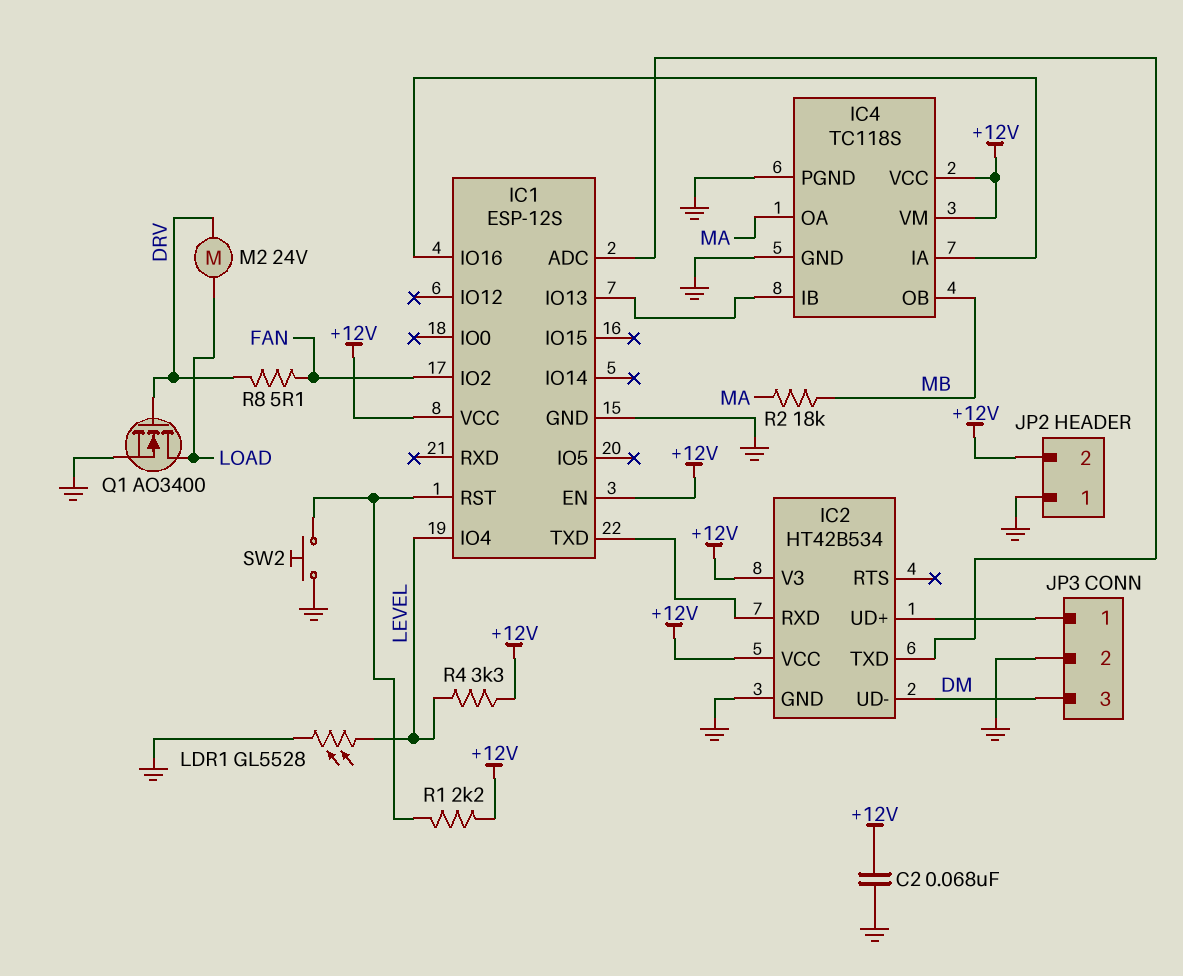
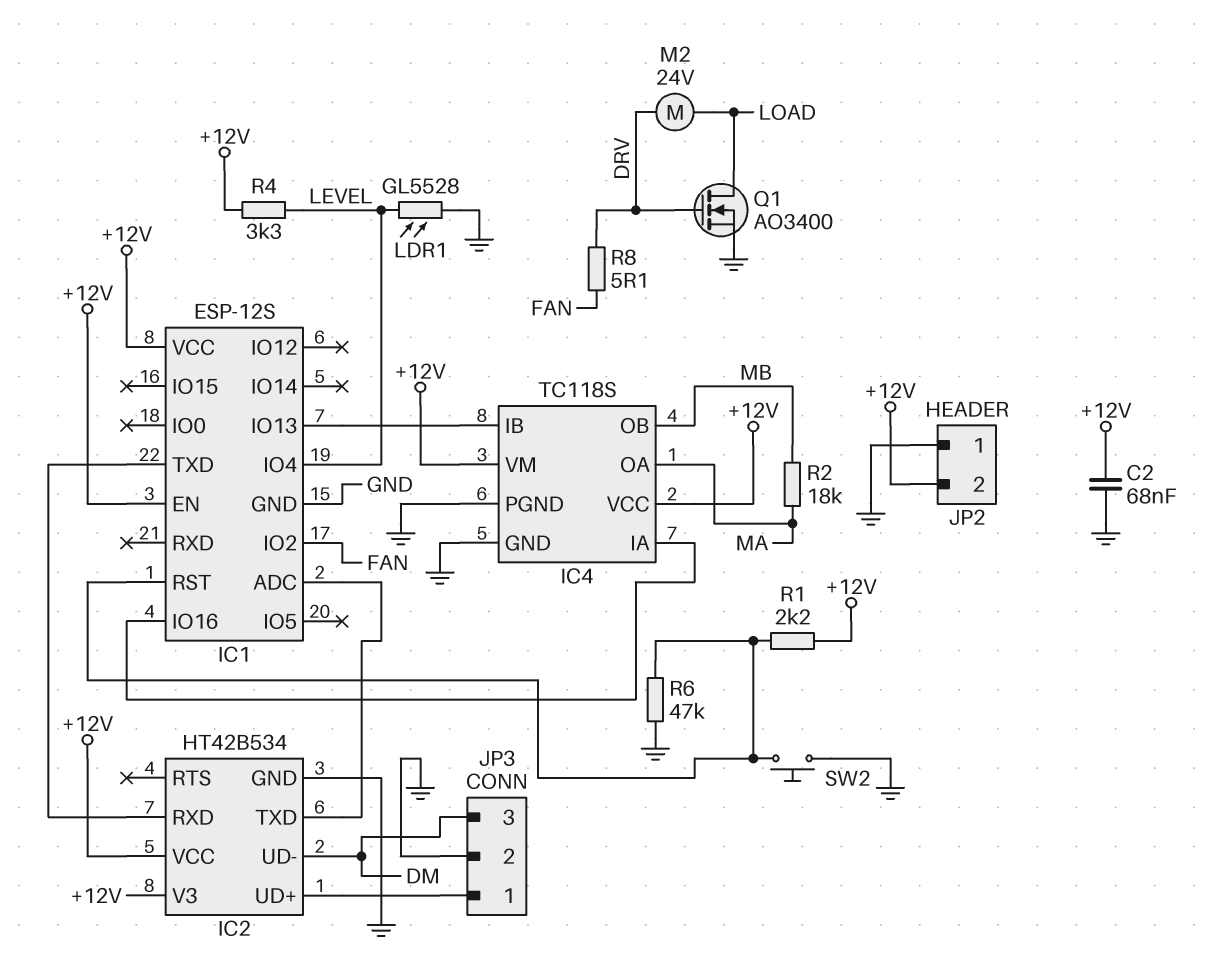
R6: none -> 47k (GND, IC1/RST)

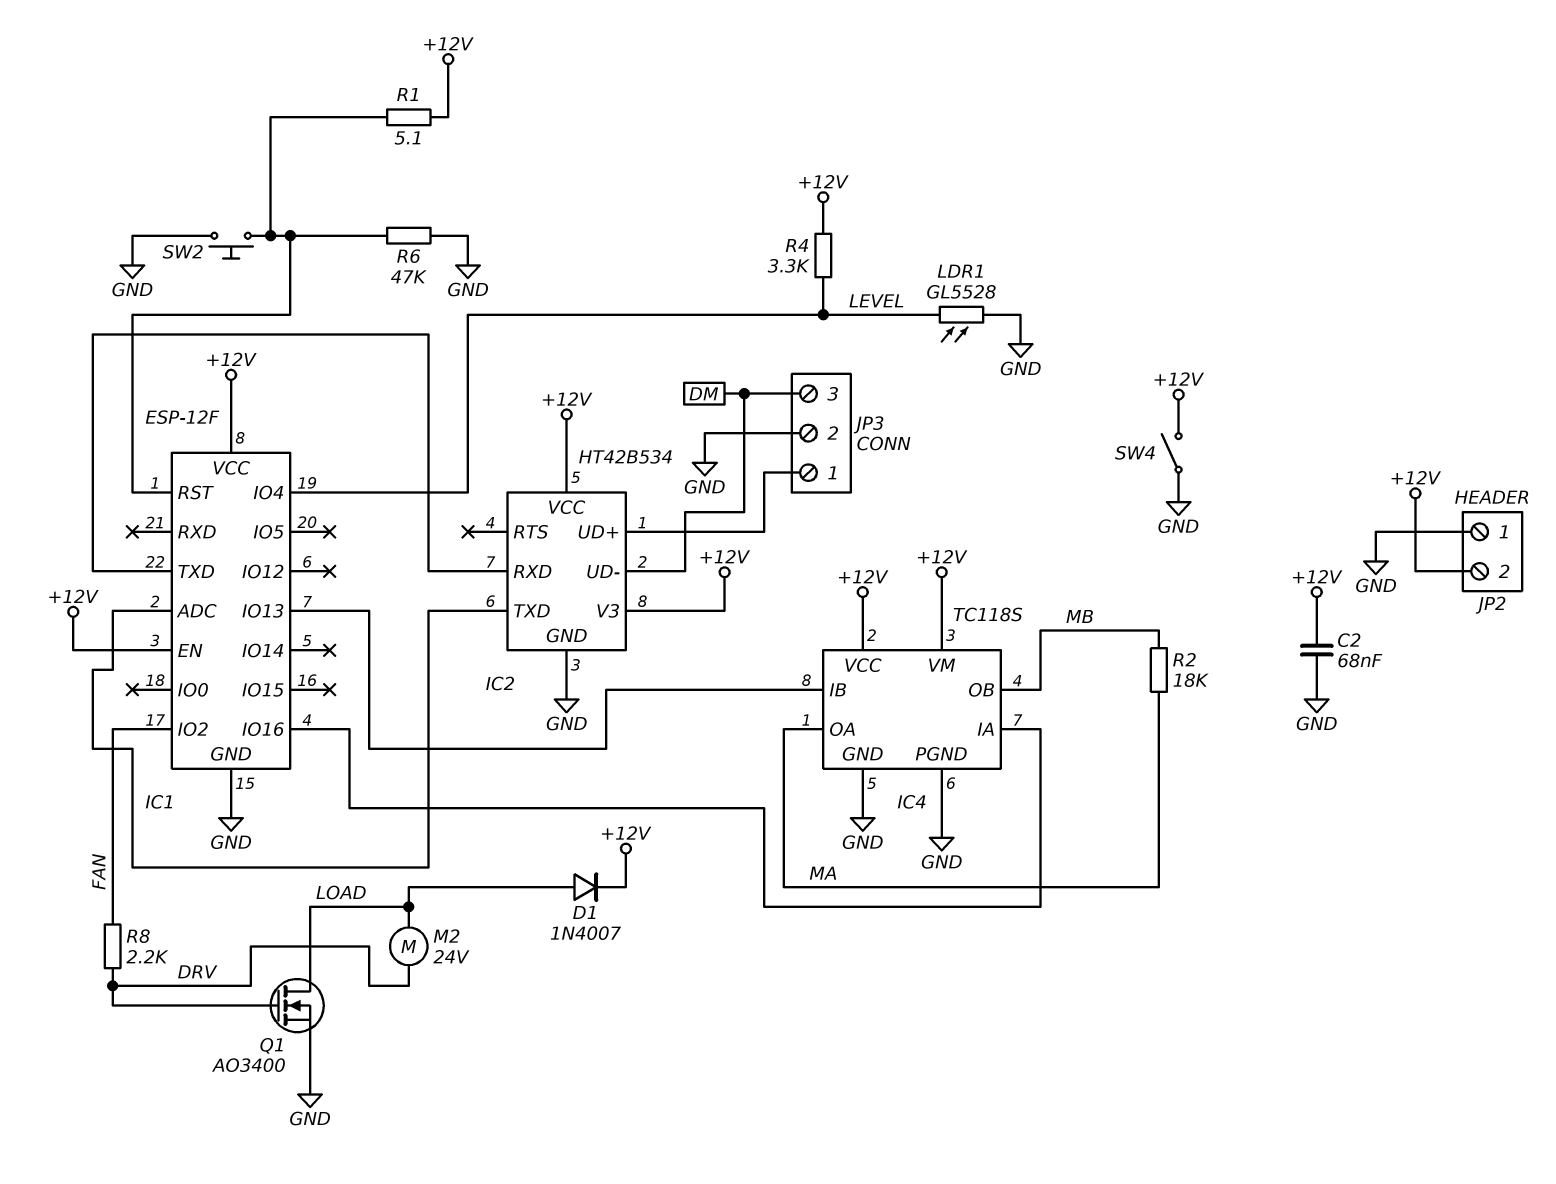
D1: none -> diode 1N4007 (A LOAD, K +12V)
IC1: ESP-12S -> ESP-12F
R1: 2.2k (+12V, IC1/RST) -> 5.1 (+12V, IC1/RST)
R8: 5.1 (DRV, FAN) -> 2.2k (DRV, FAN)
SW4: none -> switch (+12V, GND)

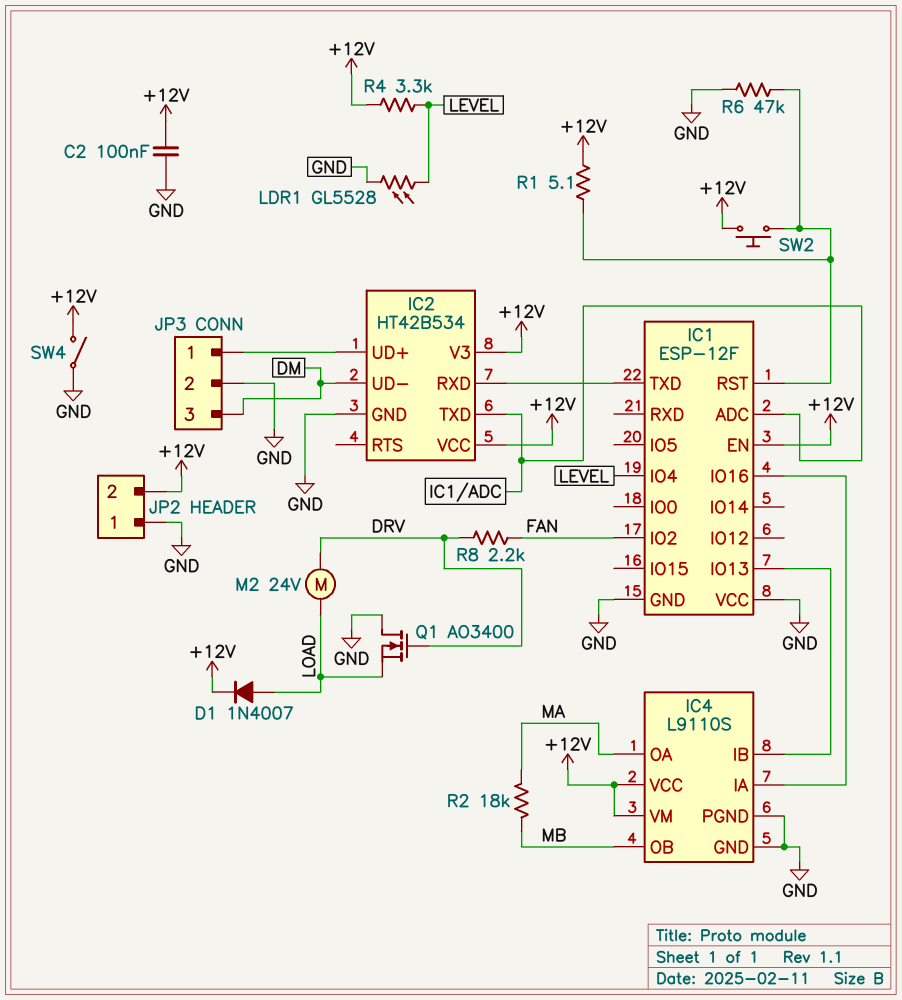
C2: 68nF (+12V, GND) -> 100nF (+12V, GND)
IC1 pin VCC: +12V -> GND
IC4: TC118S -> L9110S
Q1: NMOS AO3400 (G DRV, D LOAD, S GND) -> NMOS AO3400 (G DRV, D GND, S LOAD)
SW2: button (GND, IC1/RST) -> button (+12V, IC1/RST)

